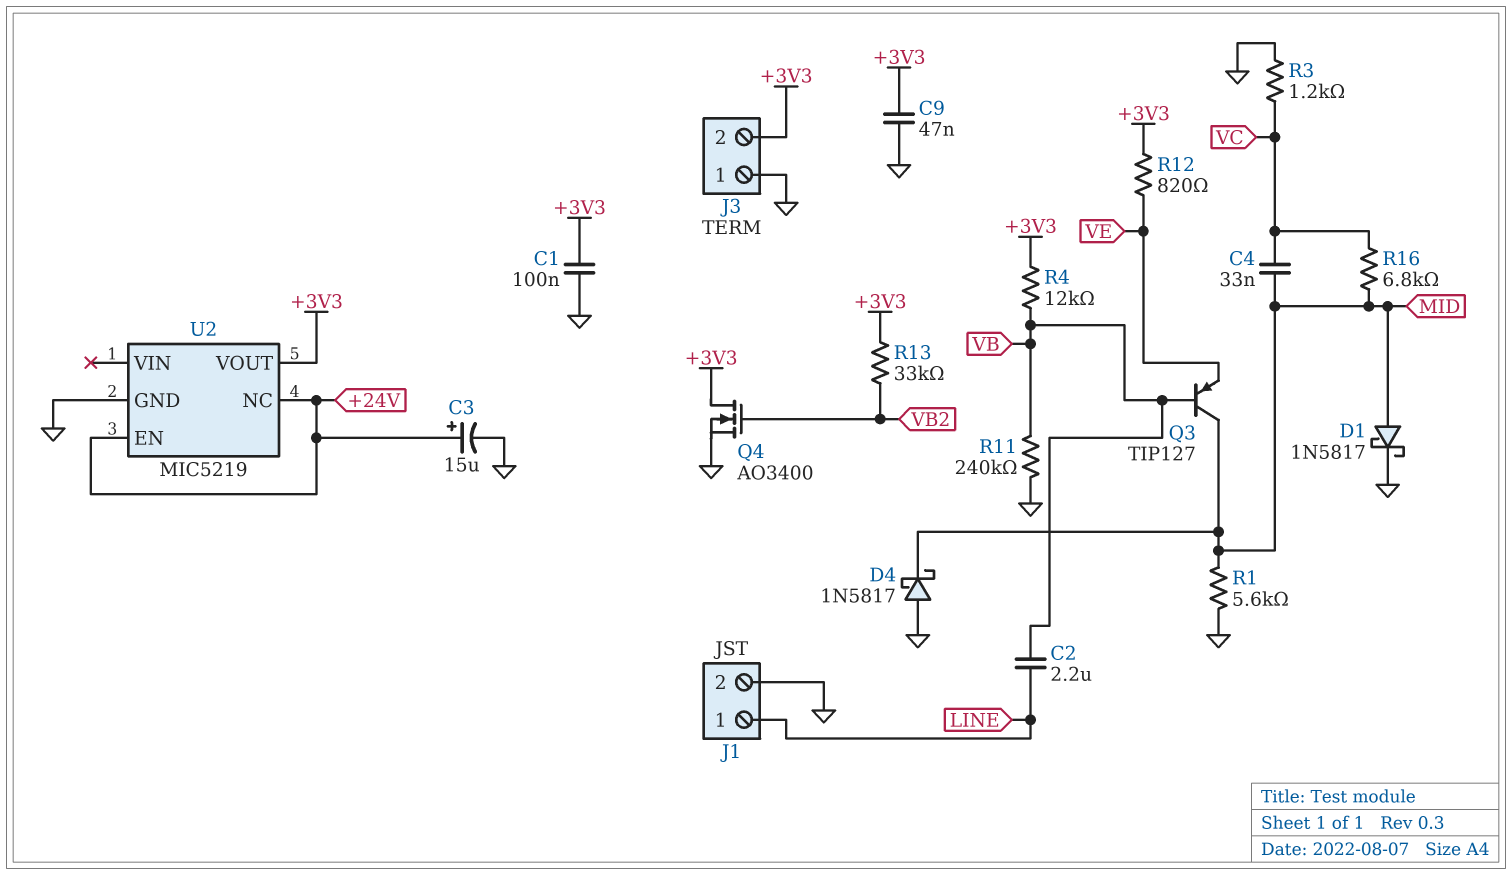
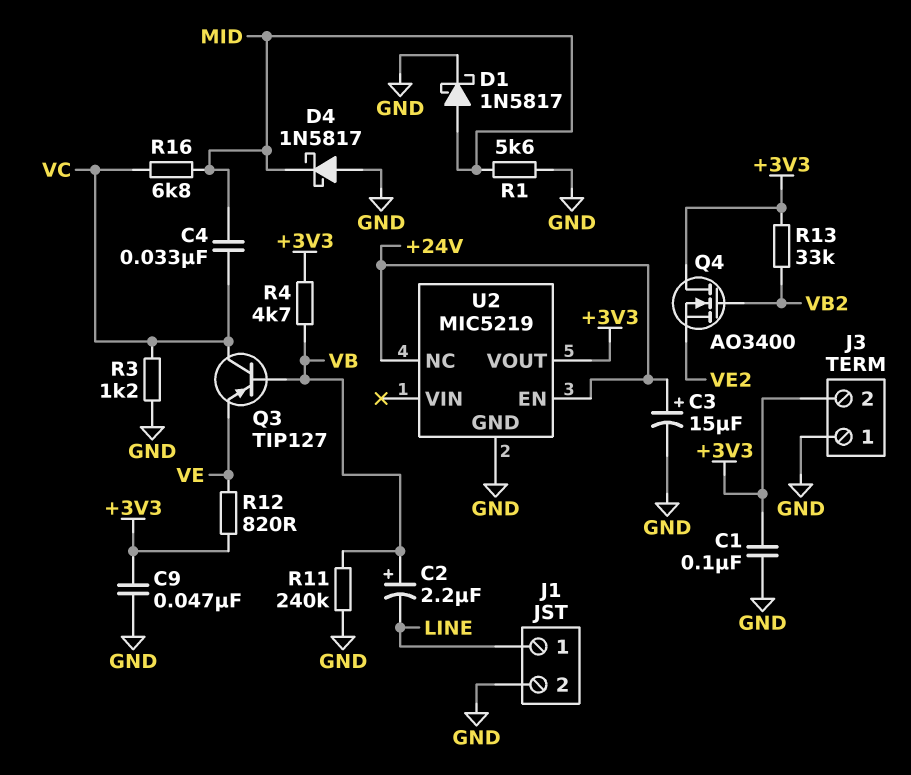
C2: 2.2uF (LINE, VB) -> 2.2uF (plus VB, minus LINE)
Q3: PNP TIP127 (B VB, C MID, E VE) -> PNP TIP127 (B VB, C VC, E VE)
Q4: NMOS AO3400 (G VB2, D +3V3, S GND) -> NMOS AO3400 (G VB2, D +3V3, S VE2)
R4: 12k (+3V3, VB) -> 4.7k (+3V3, VB)

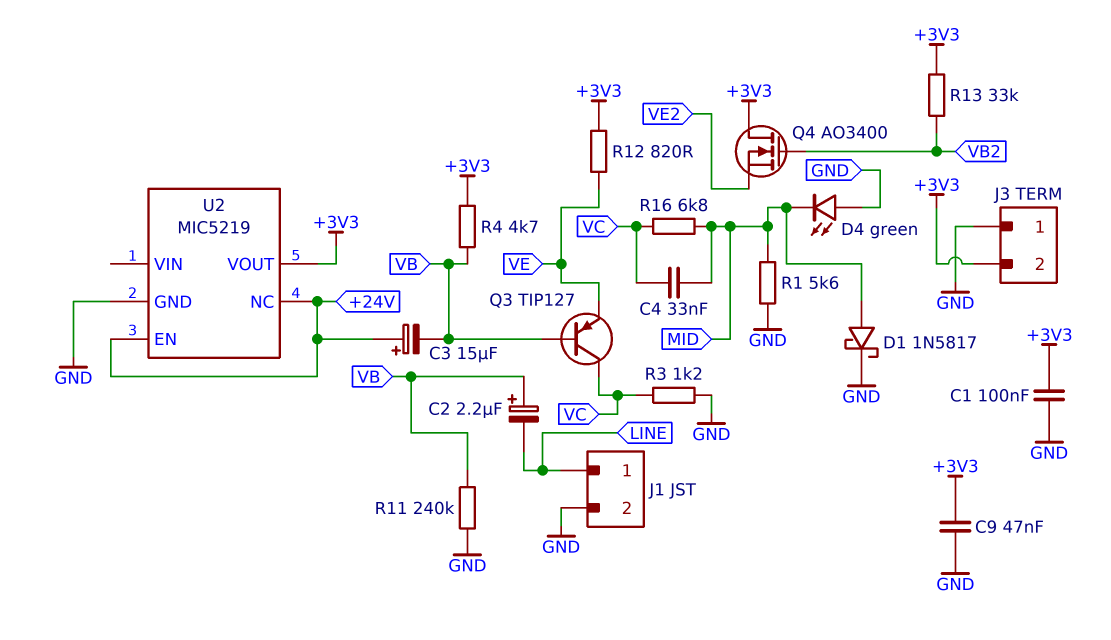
C3: 15uF (plus +24V, minus GND) -> 15uF (plus +24V, minus VB)
D4: schottky 1N5817 (A GND, K MID) -> LED green (A GND, K MID)

